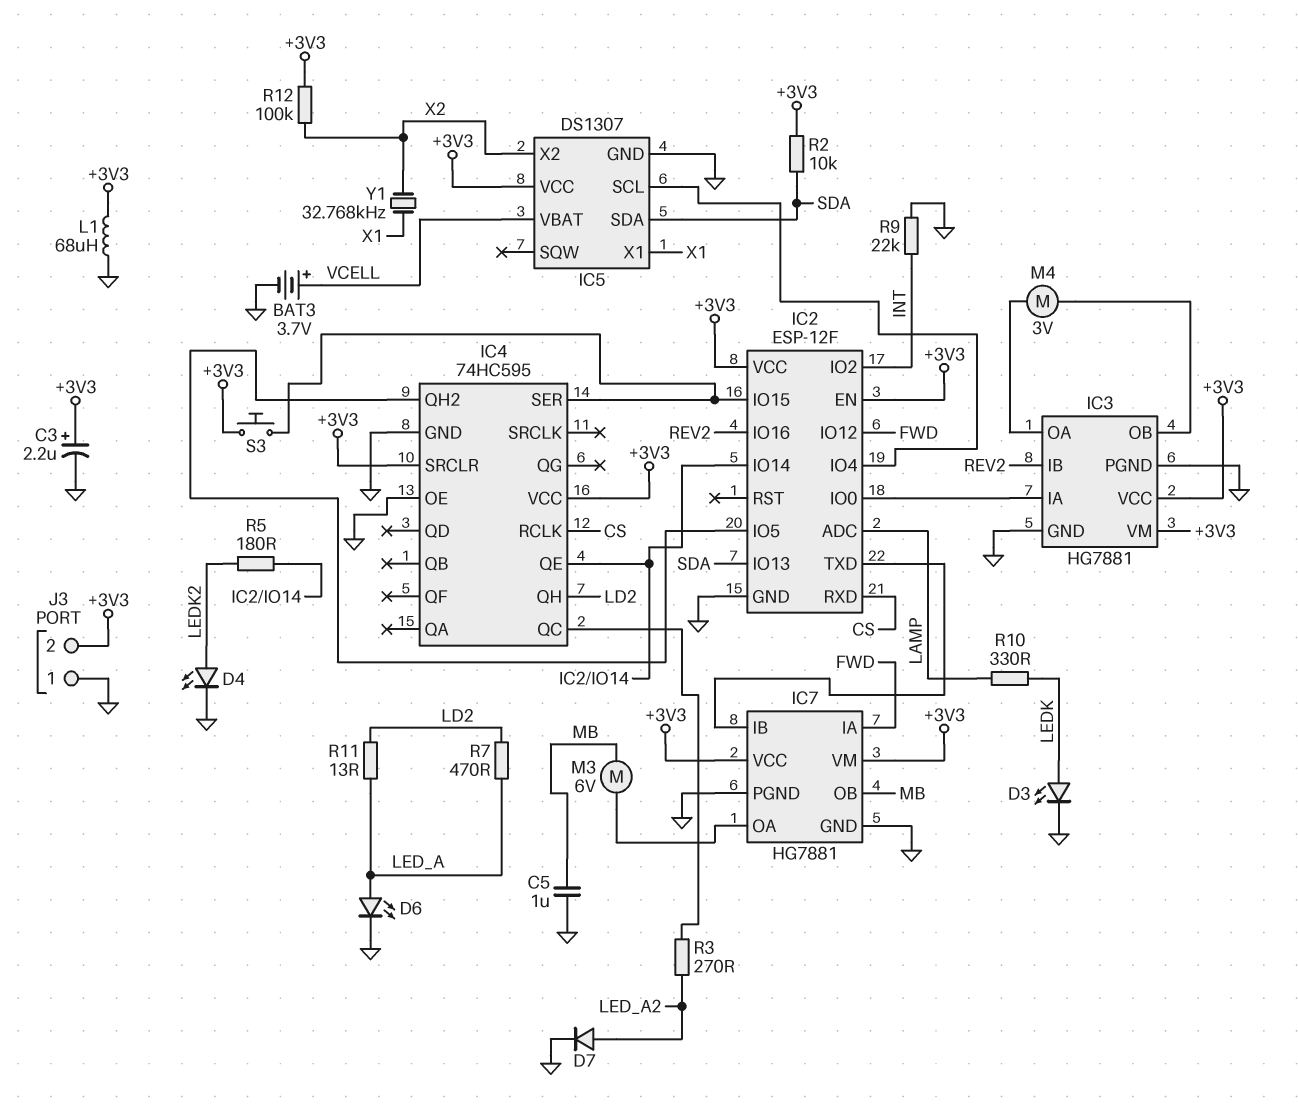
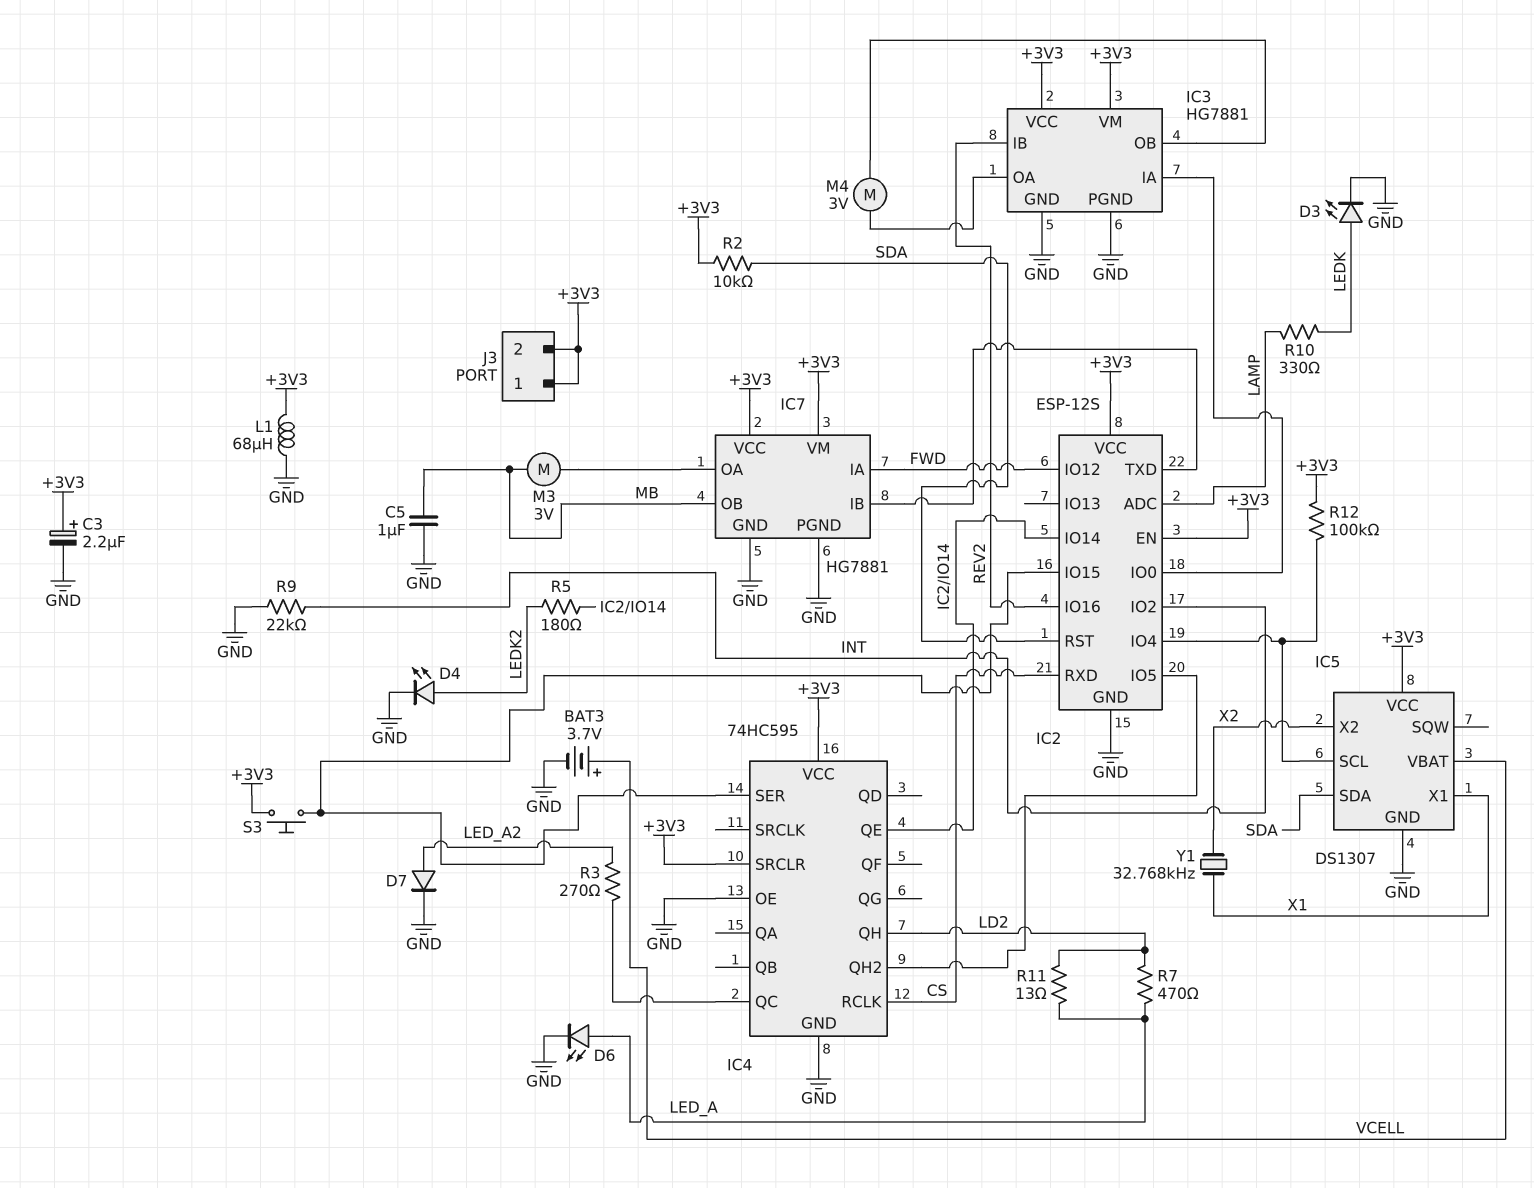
IC2: ESP-12F -> ESP-12S
IC2 pin IO13: SDA -> none
IC2 pin RST: none -> SDA
J3 pin 1: GND -> +3V3
M3: motor 6V (IC7/OA, MB) -> motor 3V (IC7/OA, MB)
R12: 100k (+3V3, X2) -> 100k (+3V3, IC2/IO4)

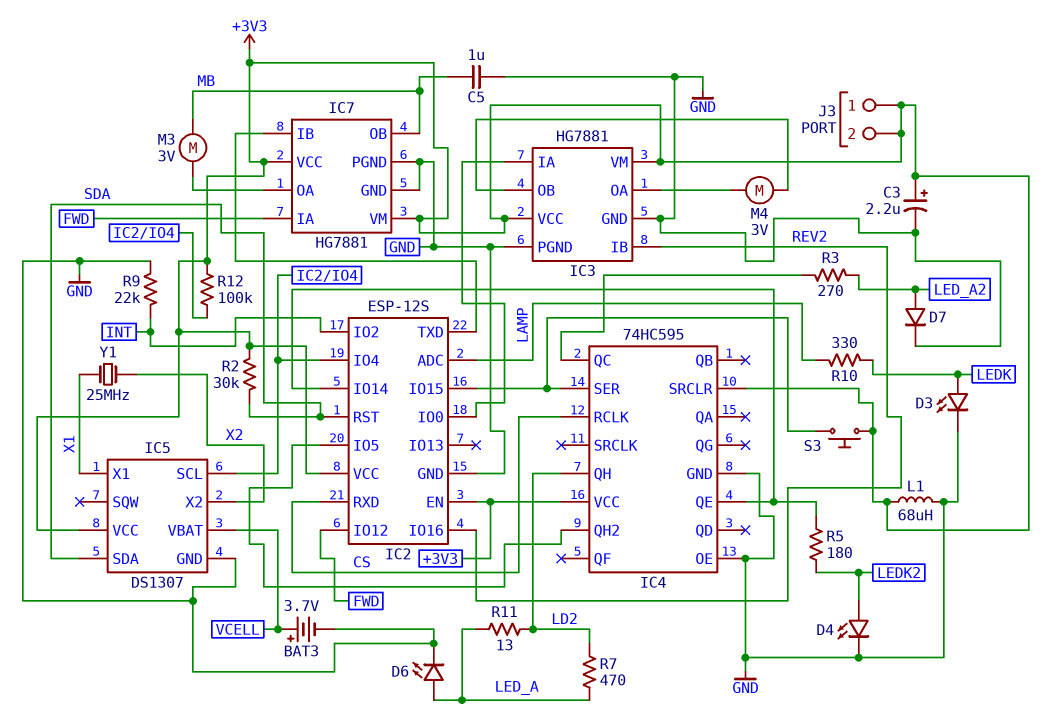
R2: 10k (+3V3, SDA) -> 30k (+3V3, SDA)
Y1: 32.768kHz (X1, X2) -> 25MHz (X1, X2)

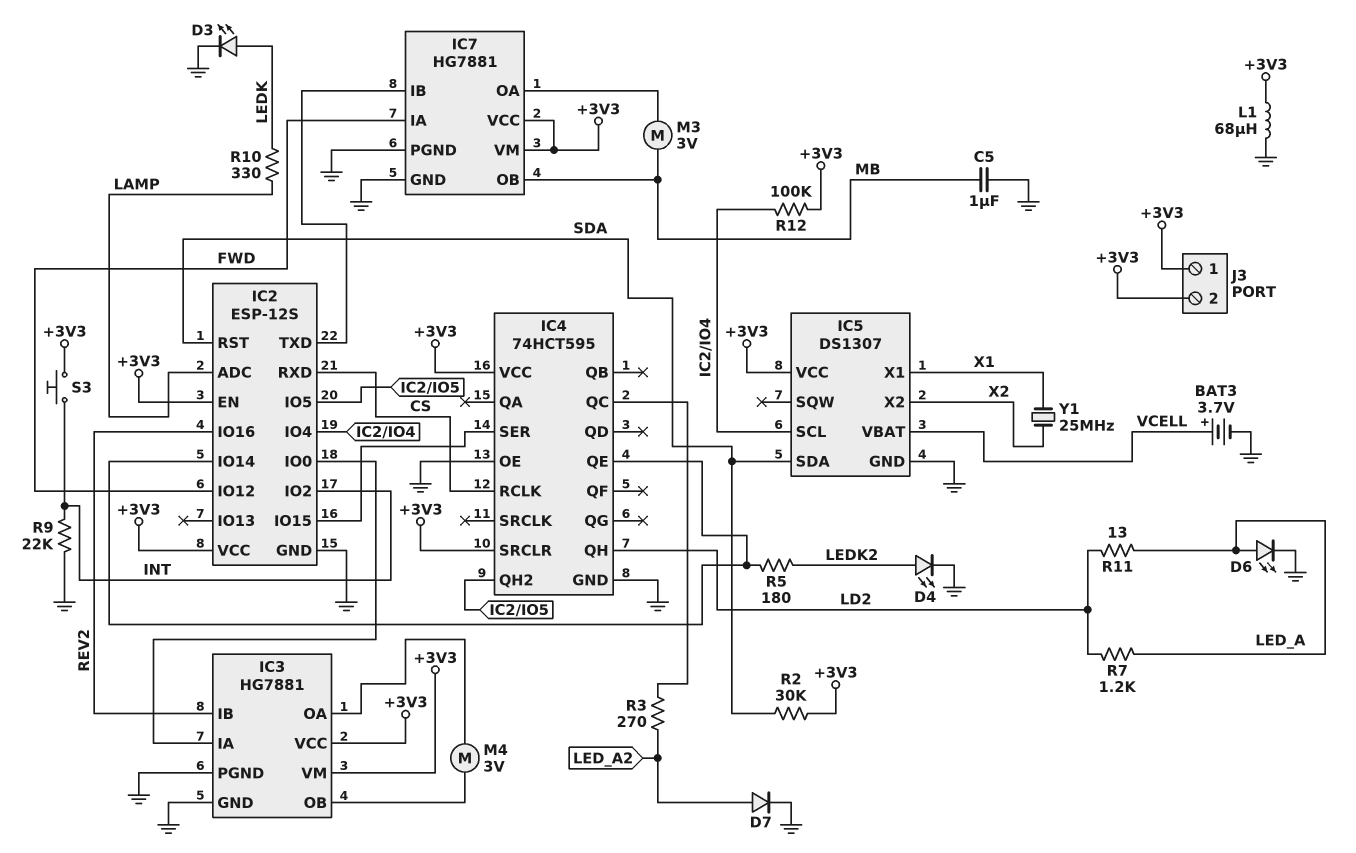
C3: 2.2uF (plus +3V3, minus GND) -> none
IC4: 74HC595 -> 74HCT595
R7: 470 (LD2, LED_A) -> 1.2k (LD2, LED_A)
S3: button (+3V3, IC2/IO15) -> button (+3V3, INT)

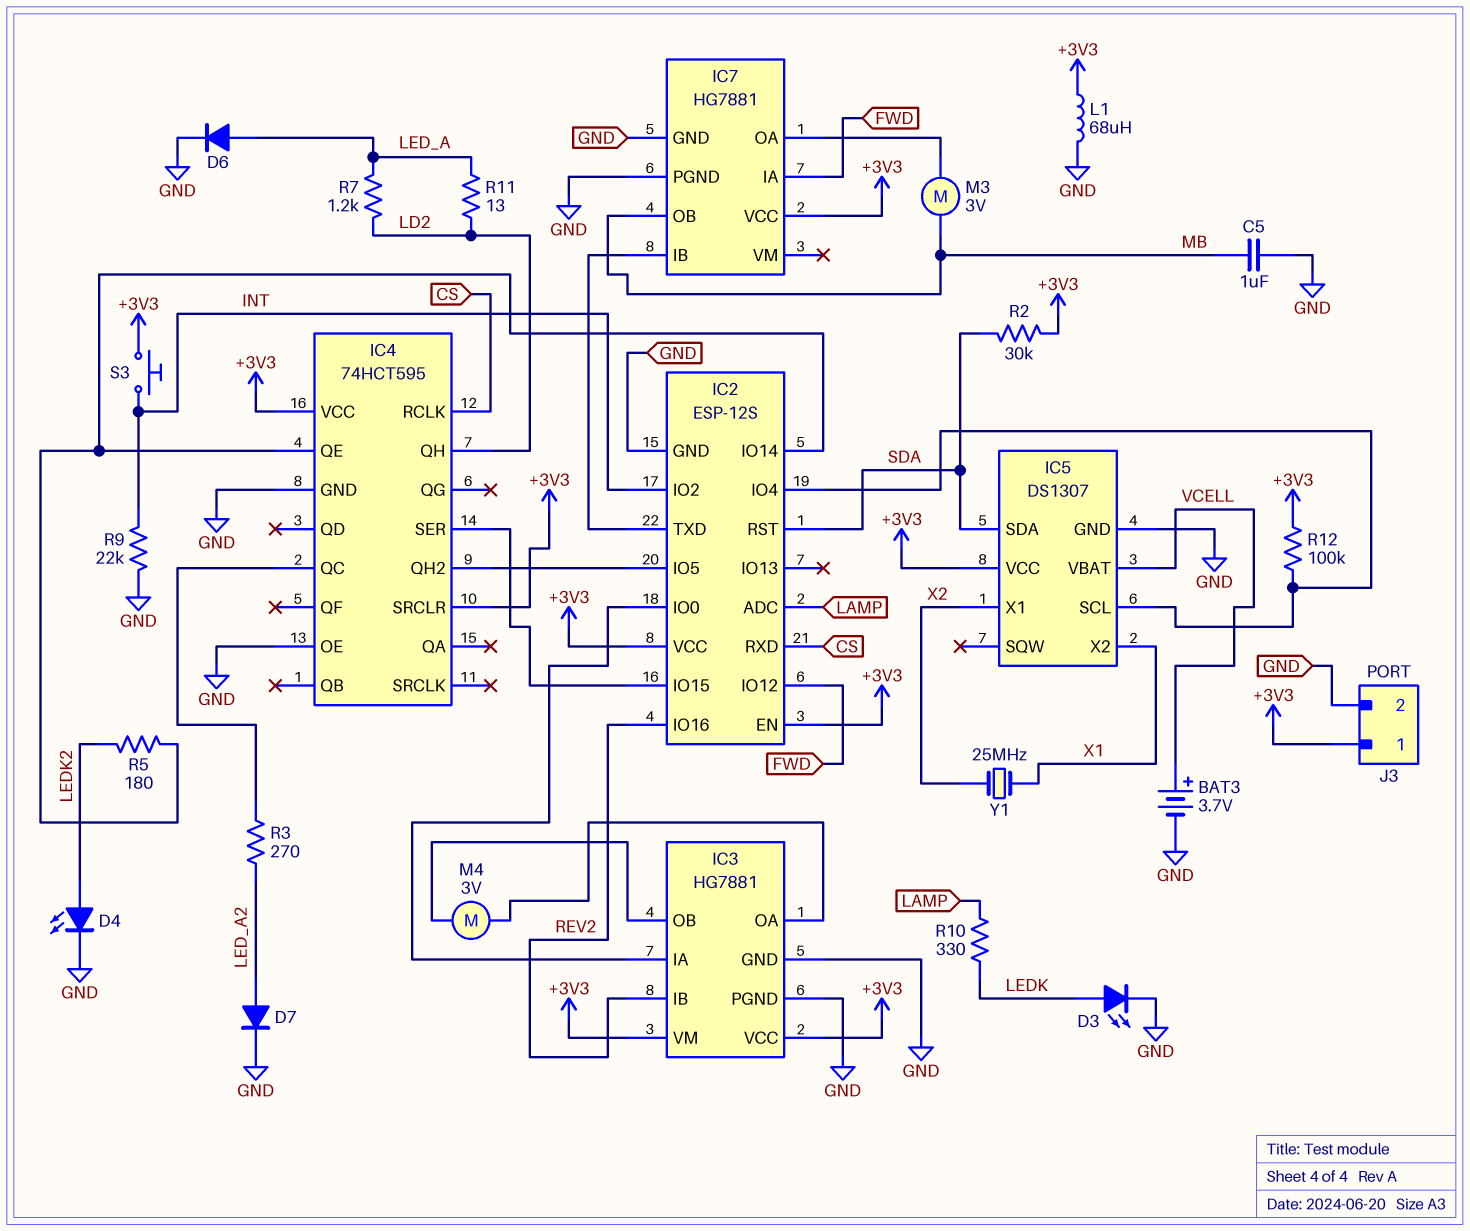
D6: LED (A LED_A, K GND) -> diode (A LED_A, K GND)
IC5 pin X1: X1 -> X2
IC5 pin X2: X2 -> X1
IC7 pin VM: +3V3 -> none
J3 pin 2: +3V3 -> GND

